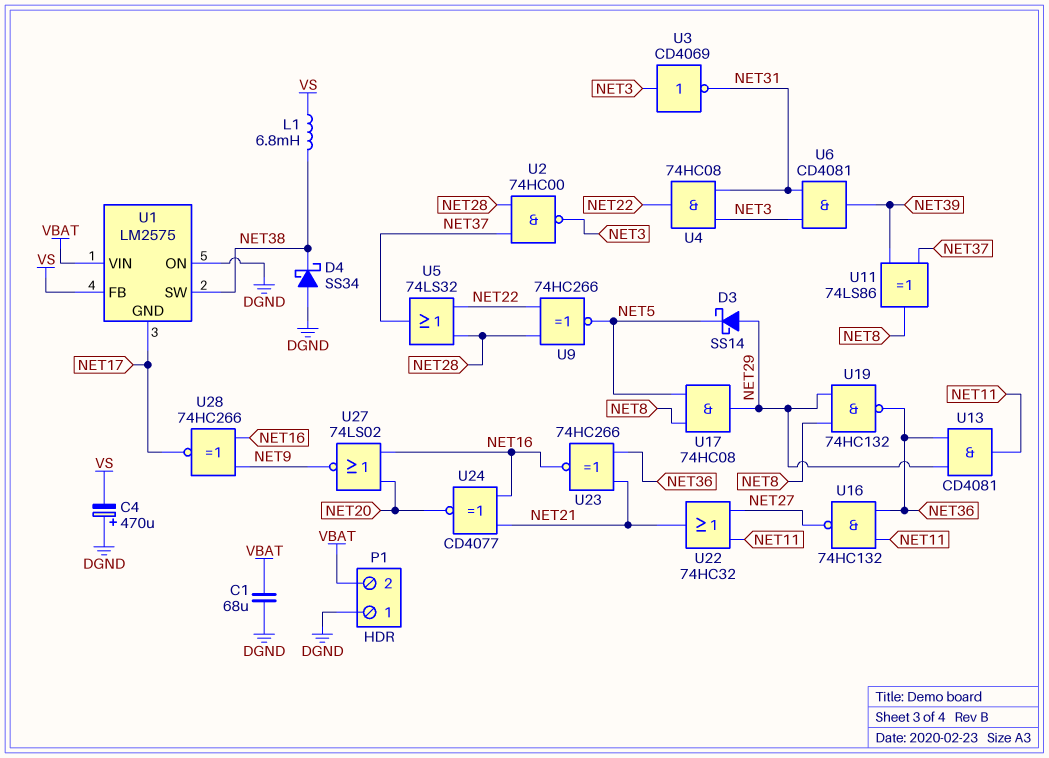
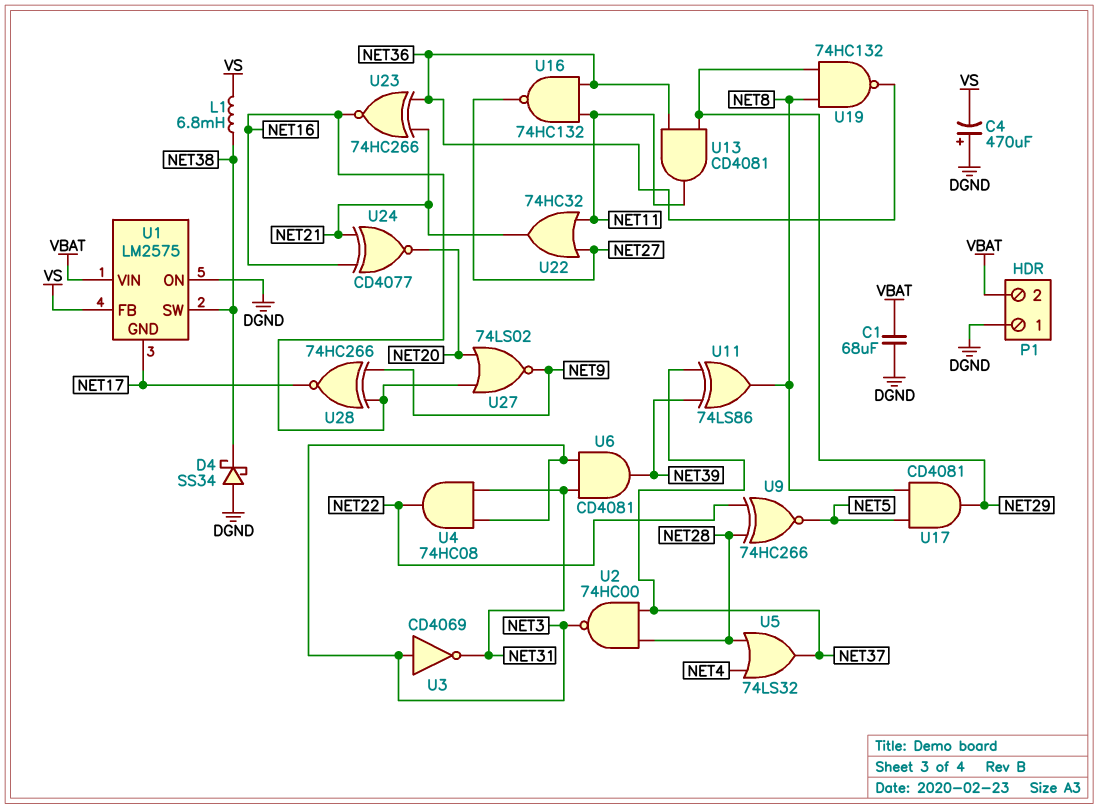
D3: schottky SS14 (A NET29, K NET5) -> none
U5: OR 74LS32 (in NET22, in NET28, out NET37) -> OR 74LS32 (in NET4, in NET28, out NET37)
U17: AND 74HC08 (in NET5, in NET8, out NET29) -> AND CD4081 (in NET5, in NET8, out NET29)

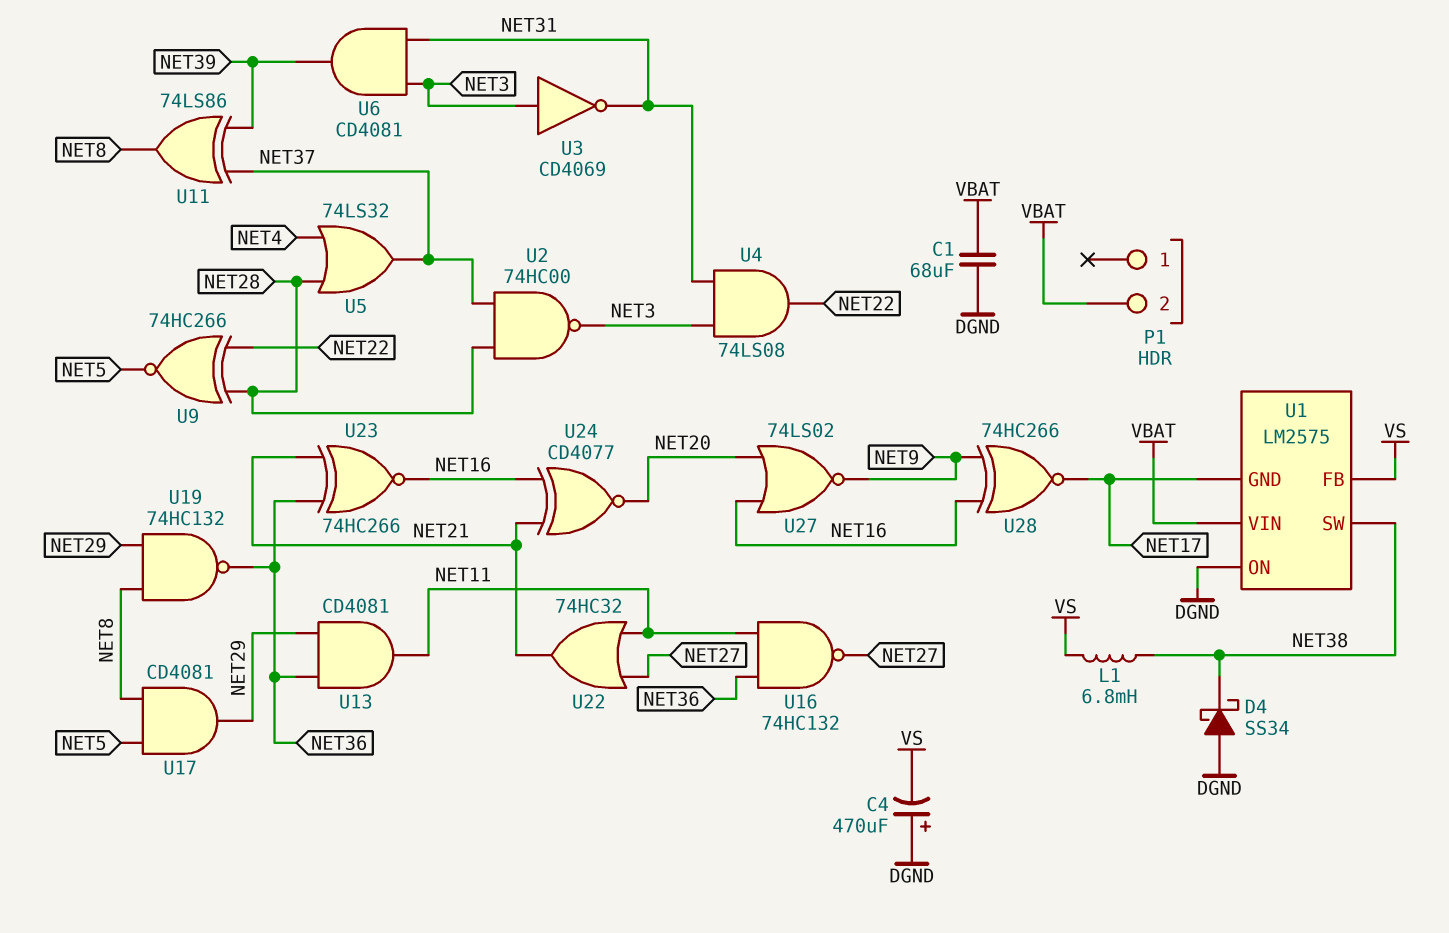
P1 pin 1: DGND -> none
U4: AND 74HC08 (in NET3, in NET31, out NET22) -> AND 74LS08 (in NET3, in NET31, out NET22)

